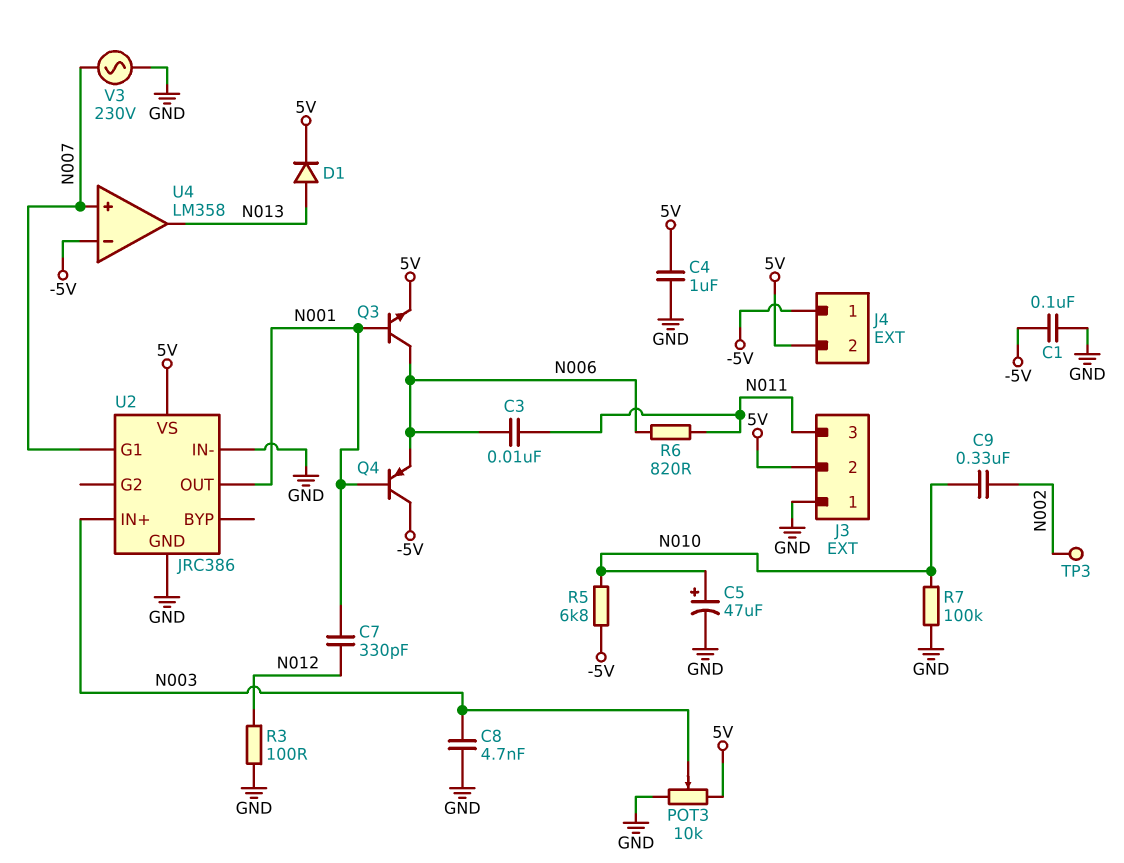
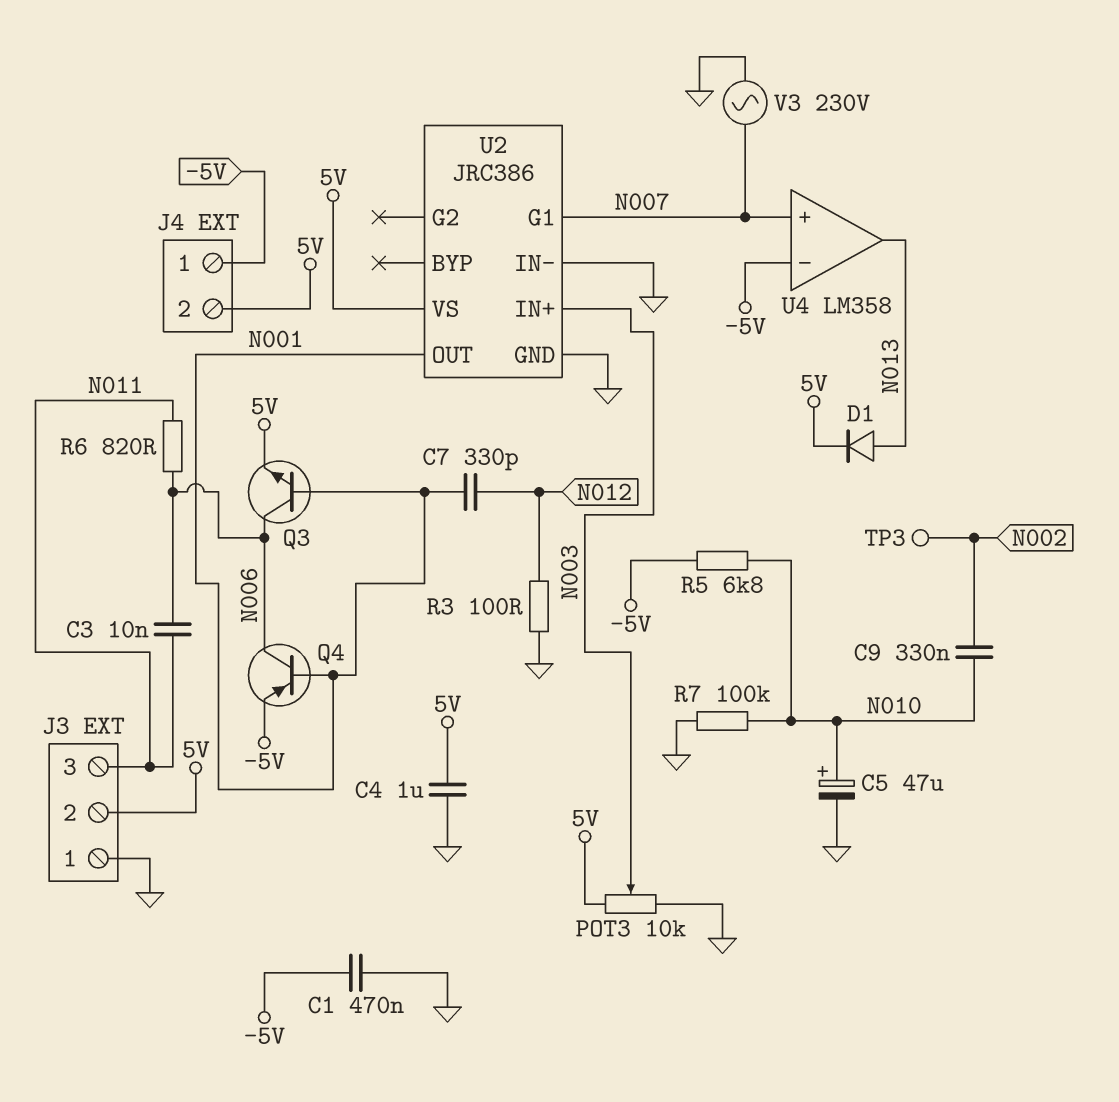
C1: 100nF (-5V, GND) -> 470nF (-5V, GND)
C8: 4.7nF (GND, N003) -> none
Q4: PNP (B N001, C -5V, E N006) -> PNP (B N001, C N006, E -5V)

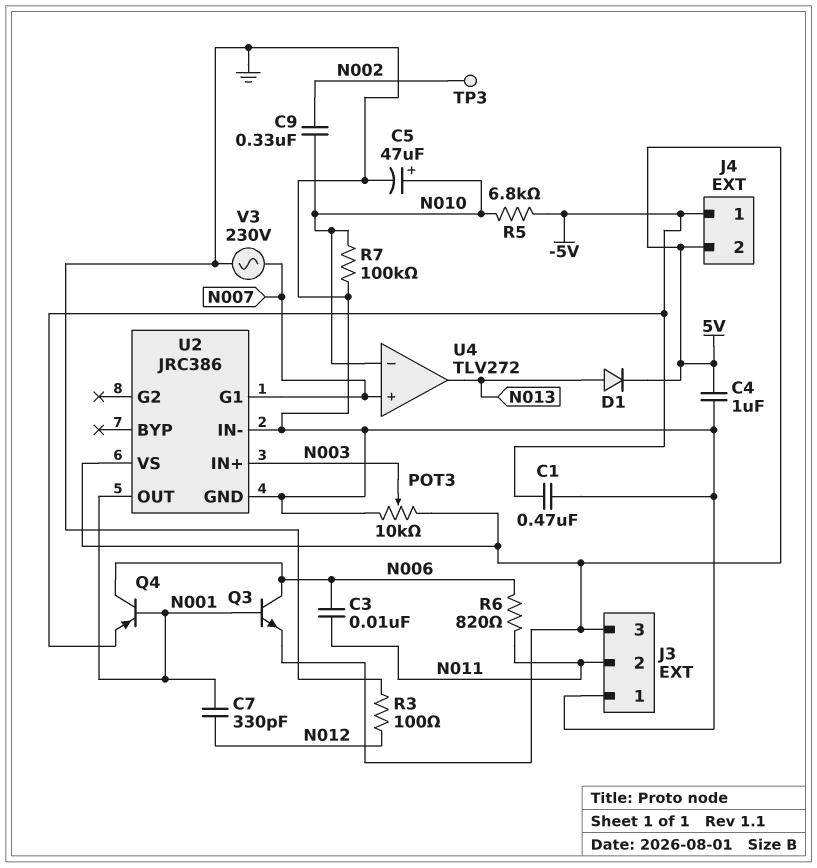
J3 pin 2: 5V -> N011
J3 pin 3: N011 -> 5V
U4: LM358 -> TLV272
U4 pin in-: -5V -> N010

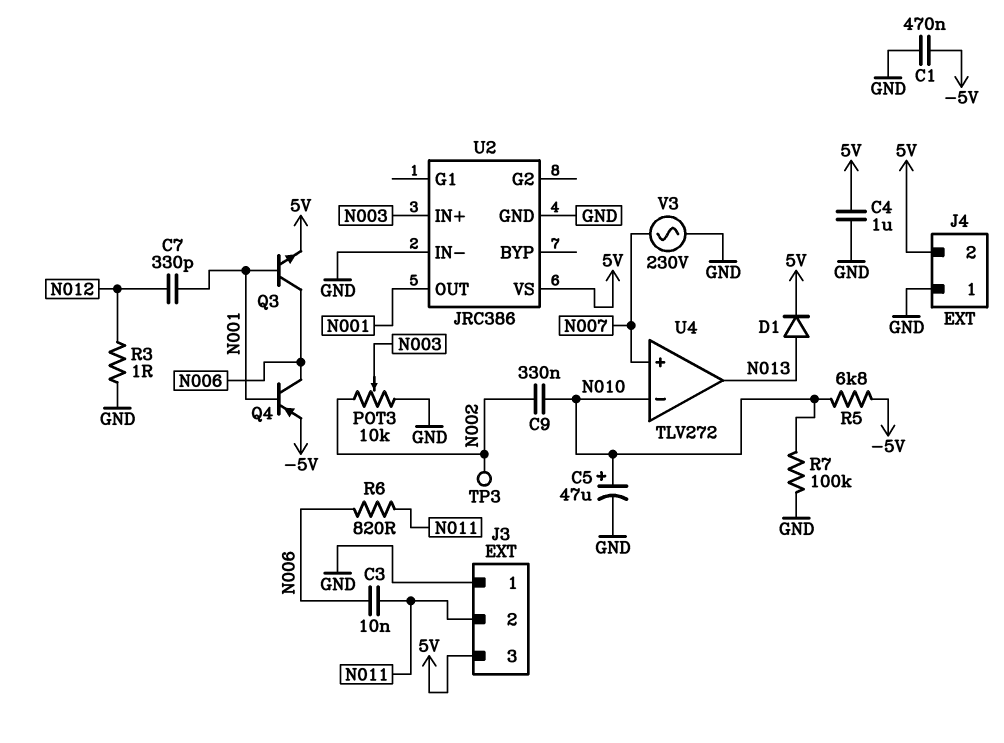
J4 pin 1: -5V -> GND
POT3: 10k (5V, GND, wiper N003) -> 10k (GND, N002, wiper N003)
R3: 100 (GND, N012) -> 1 (GND, N012)
U2 pin G1: N007 -> none

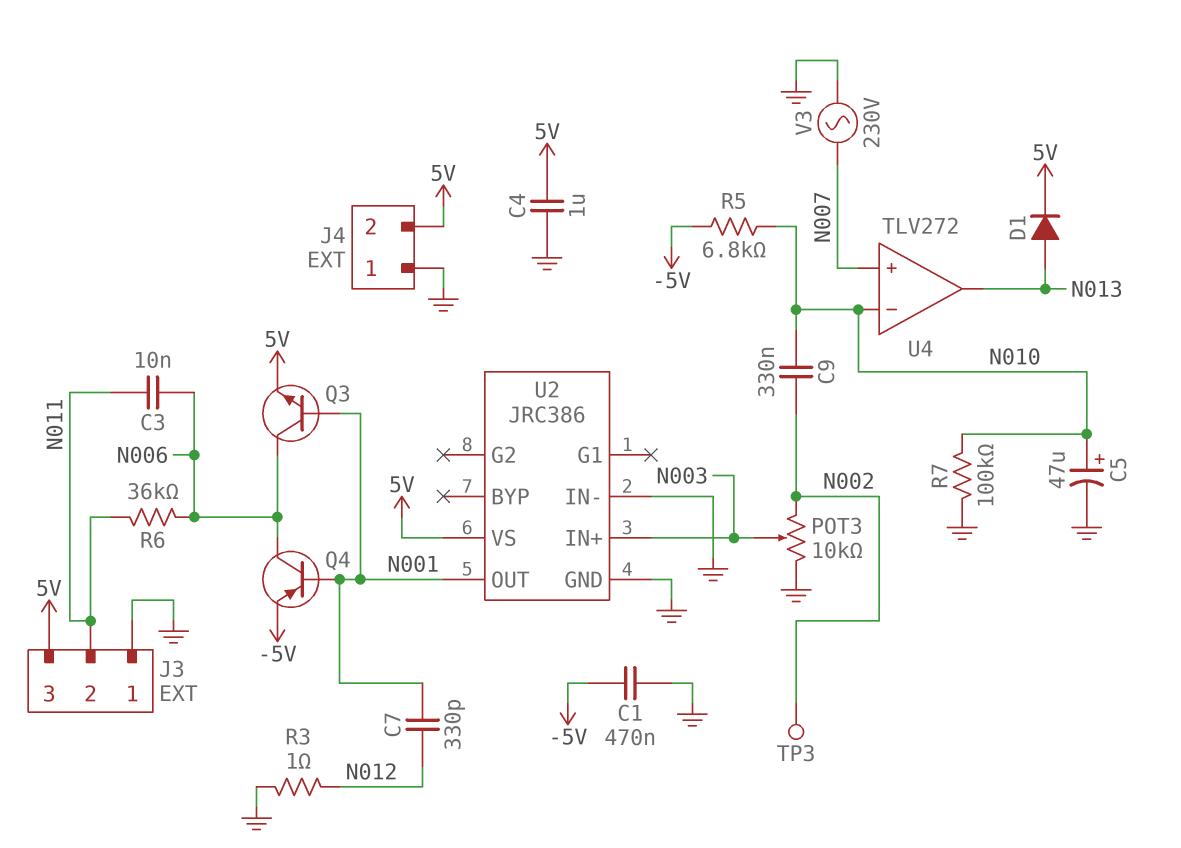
R6: 820 (N006, N011) -> 36k (N006, N011)

